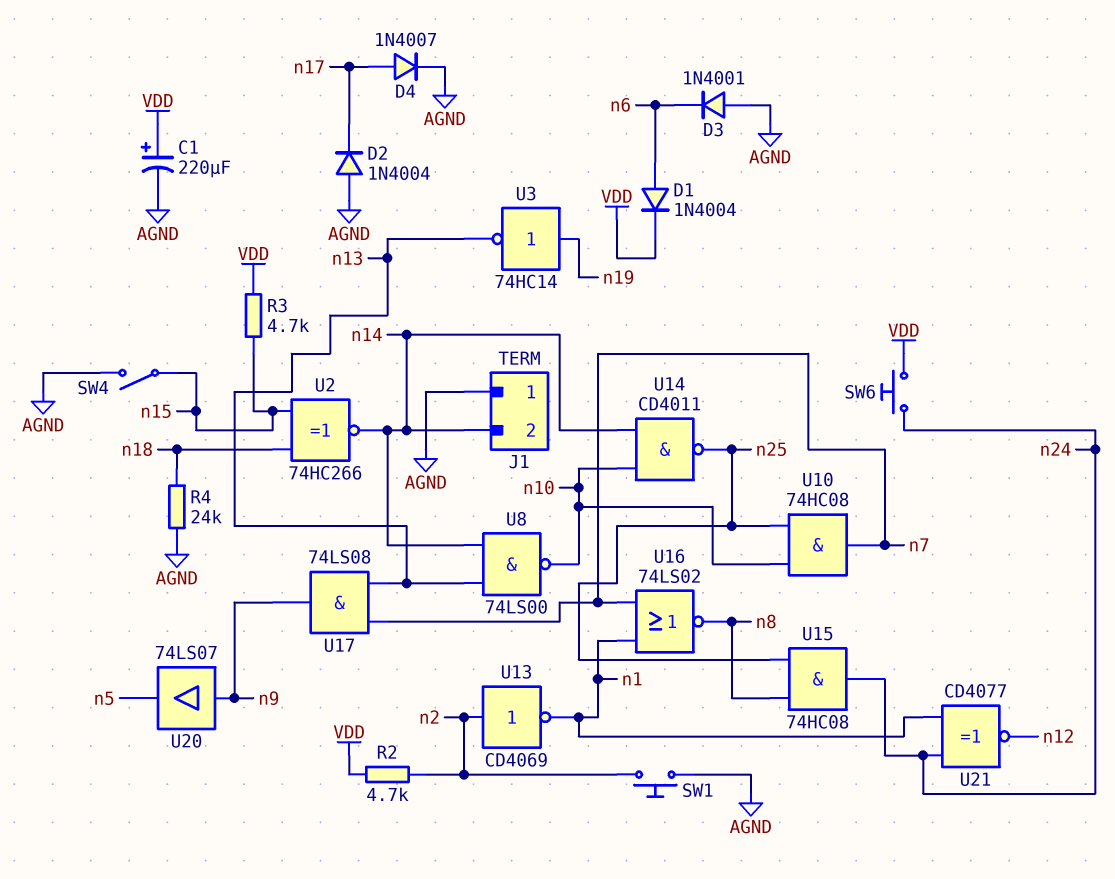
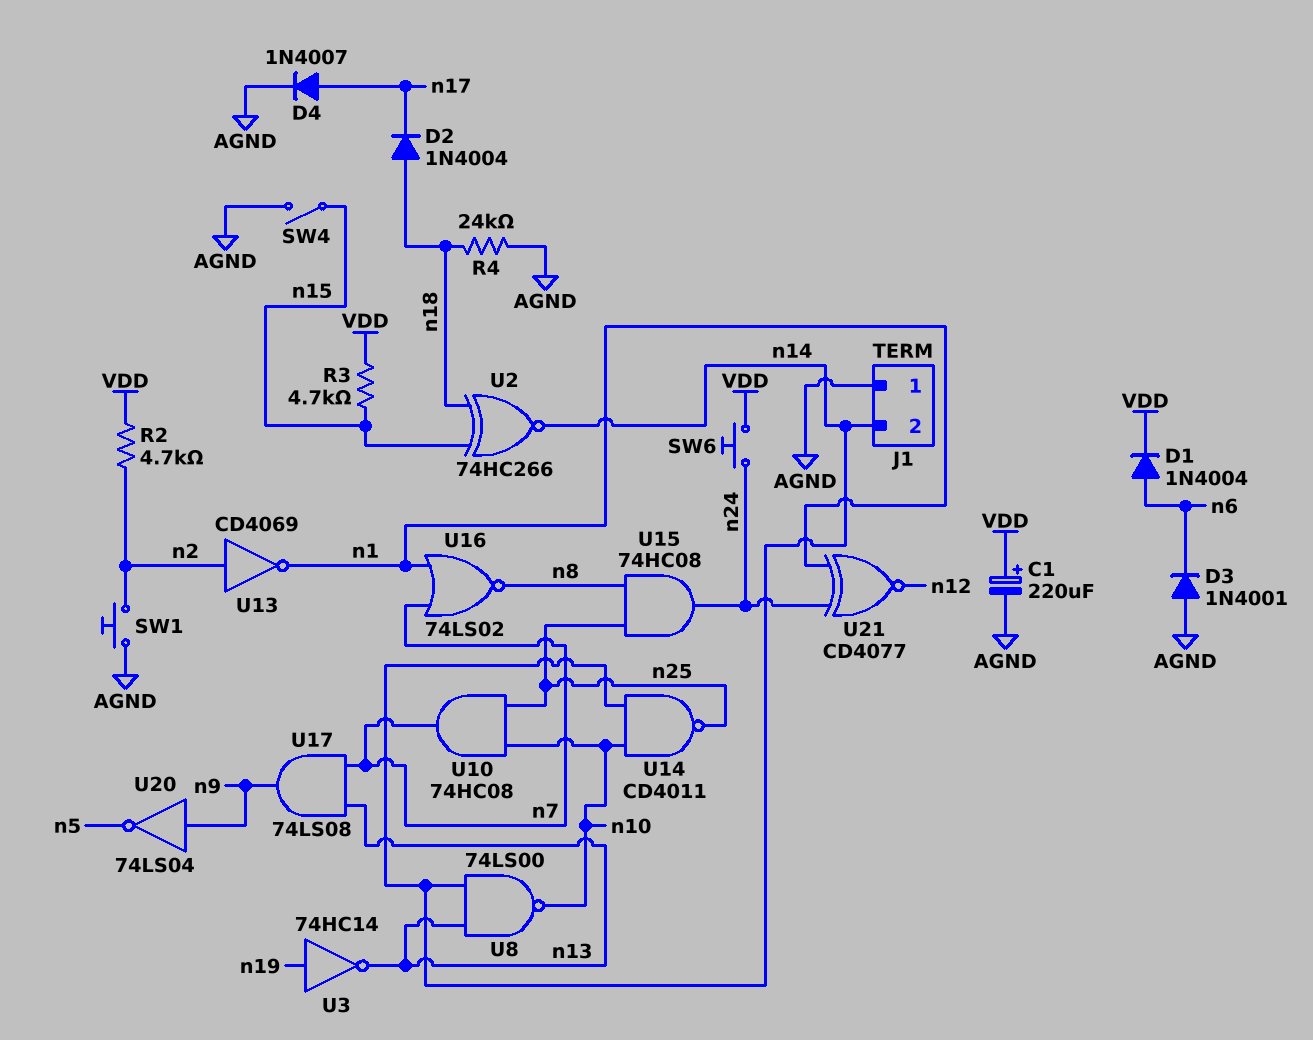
D2: diode 1N4004 (A AGND, K n17) -> diode 1N4004 (A n18, K n17)
U20: buffer 74LS07 (in n9, out n5) -> NOT 74LS04 (in n9, out n5)

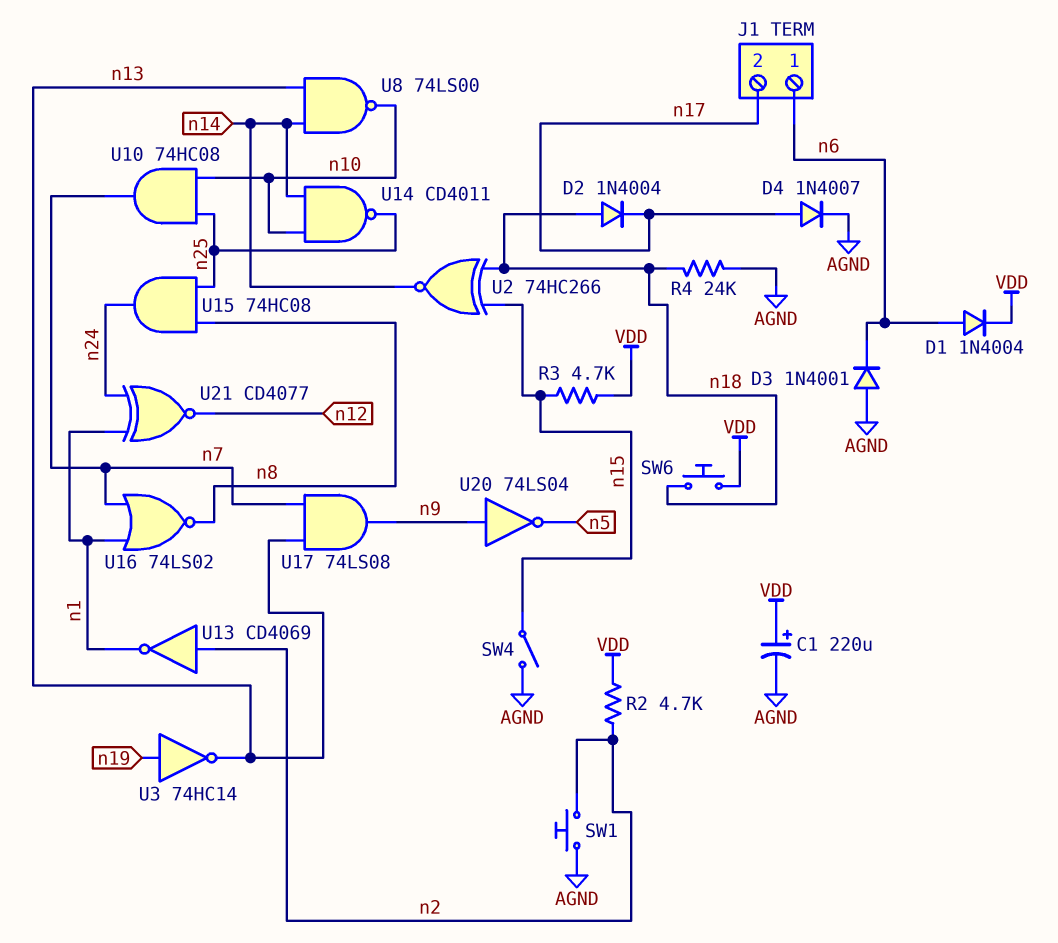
J1 pin 1: AGND -> n6
J1 pin 2: n14 -> n17
SW6: button (VDD, n24) -> button (VDD, n18)

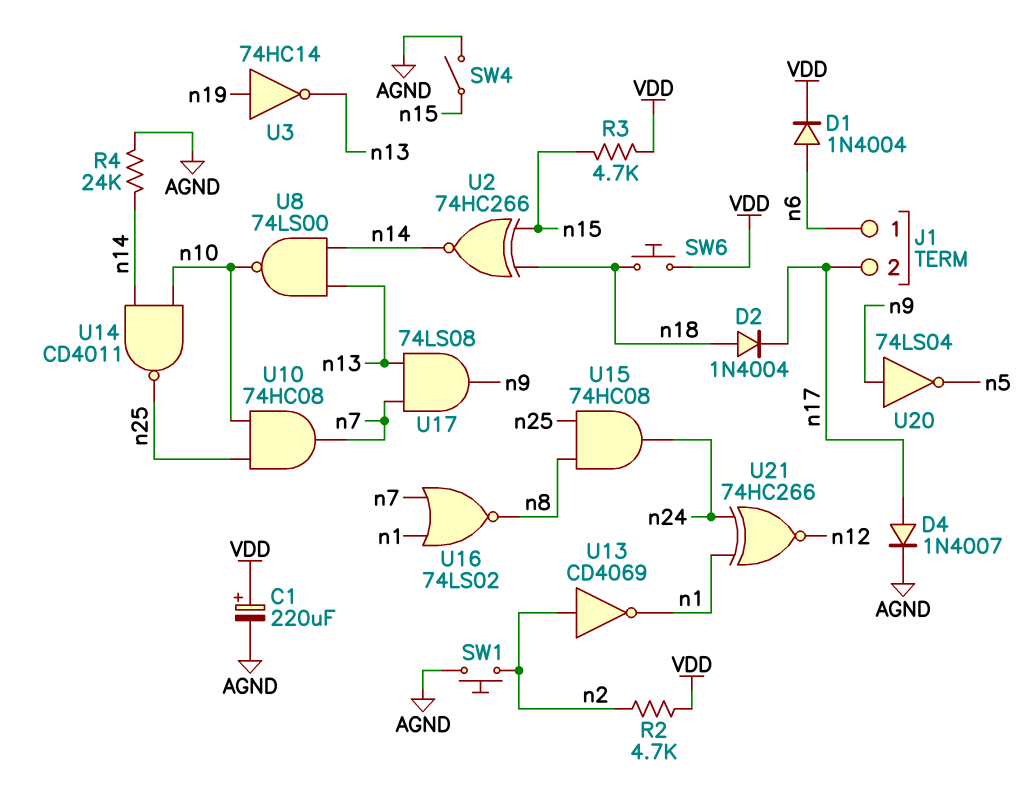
D3: diode 1N4001 (A AGND, K n6) -> none
R4: 24k (AGND, n18) -> 24k (AGND, n14)
U21: XNOR CD4077 (in n1, in n24, out n12) -> XNOR 74HC266 (in n1, in n24, out n12)

